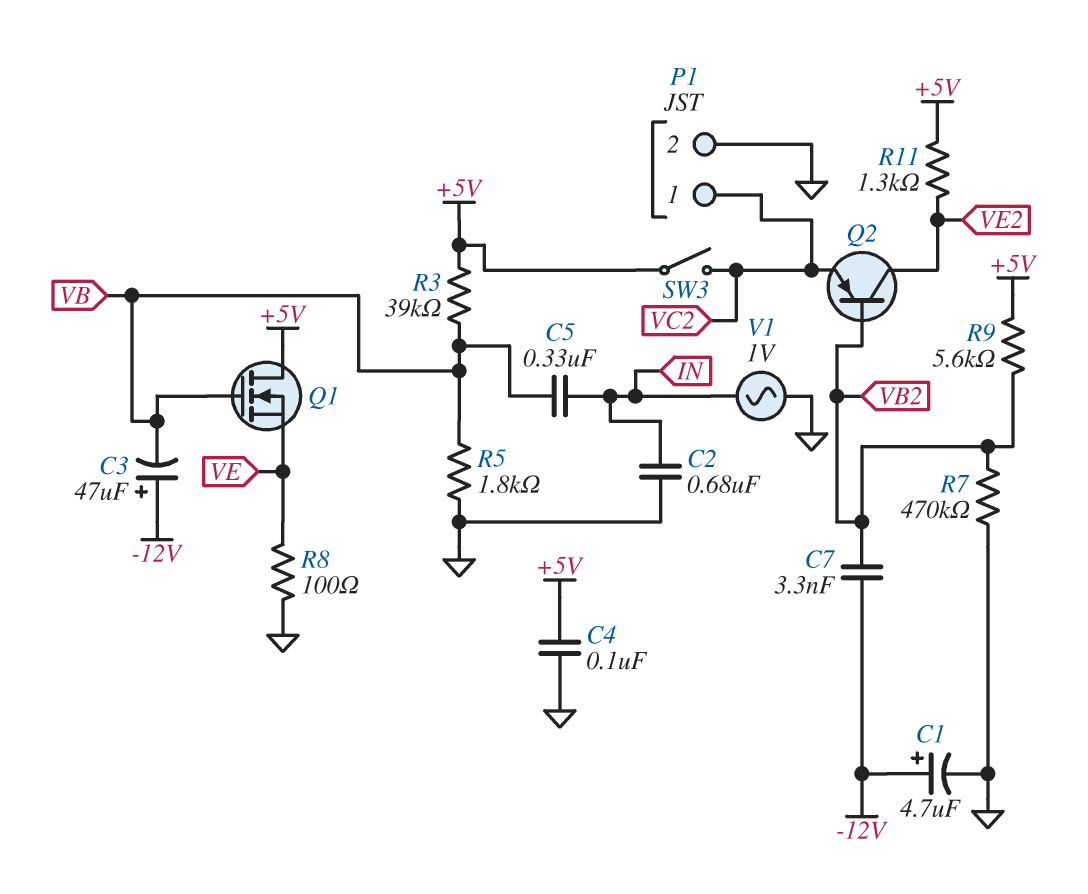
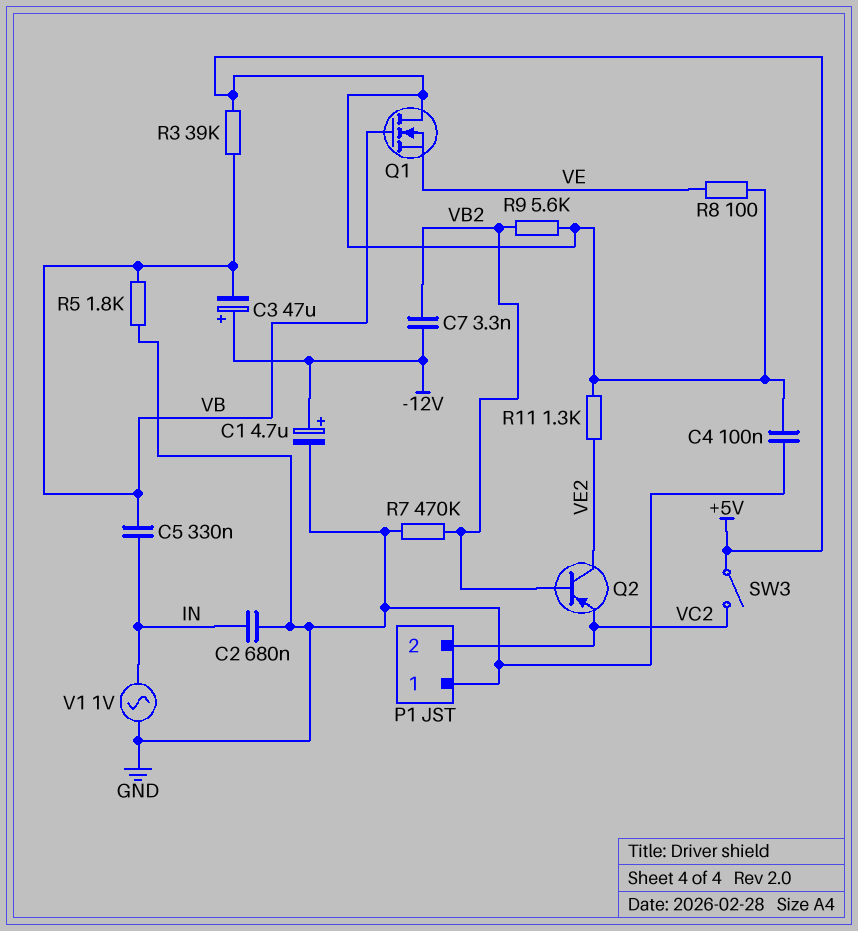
P1 pin 1: VC2 -> GND
P1 pin 2: GND -> VC2
R8: 100 (GND, VE) -> 100 (+5V, VE)

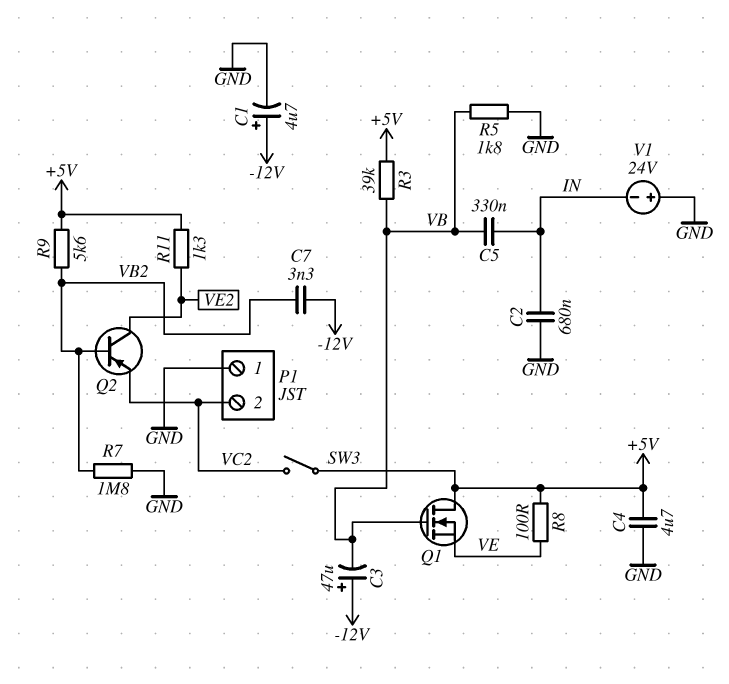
C4: 100nF (+5V, GND) -> 4.7uF (+5V, GND)
R7: 470k (GND, VB2) -> 1.8M (GND, VB2)
V1: AC 1V (GND, IN) -> 24V (plus GND, minus IN)

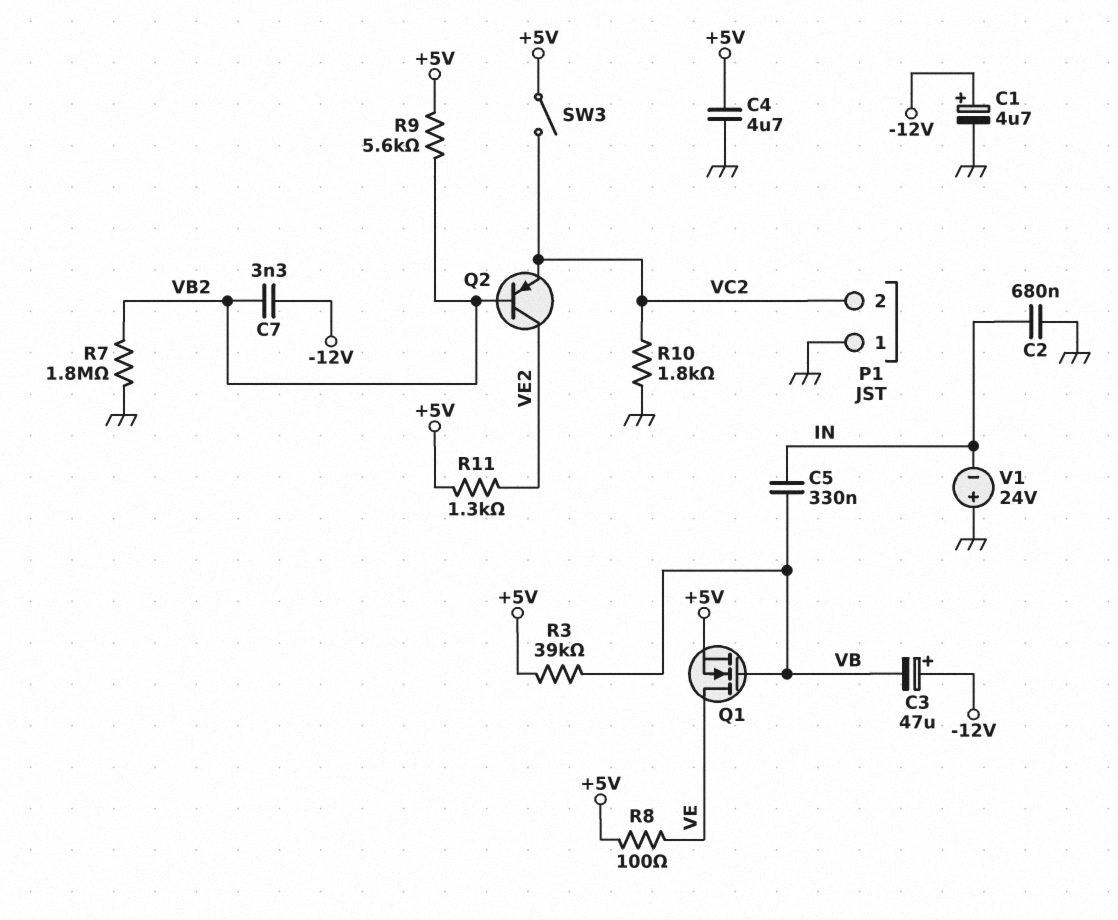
Q1: NMOS (G VB, D +5V, S VE) -> NMOS (G VB, D VE, S +5V)
R5: 1.8k (GND, VB) -> none
R10: none -> 1.8k (GND, VC2)

